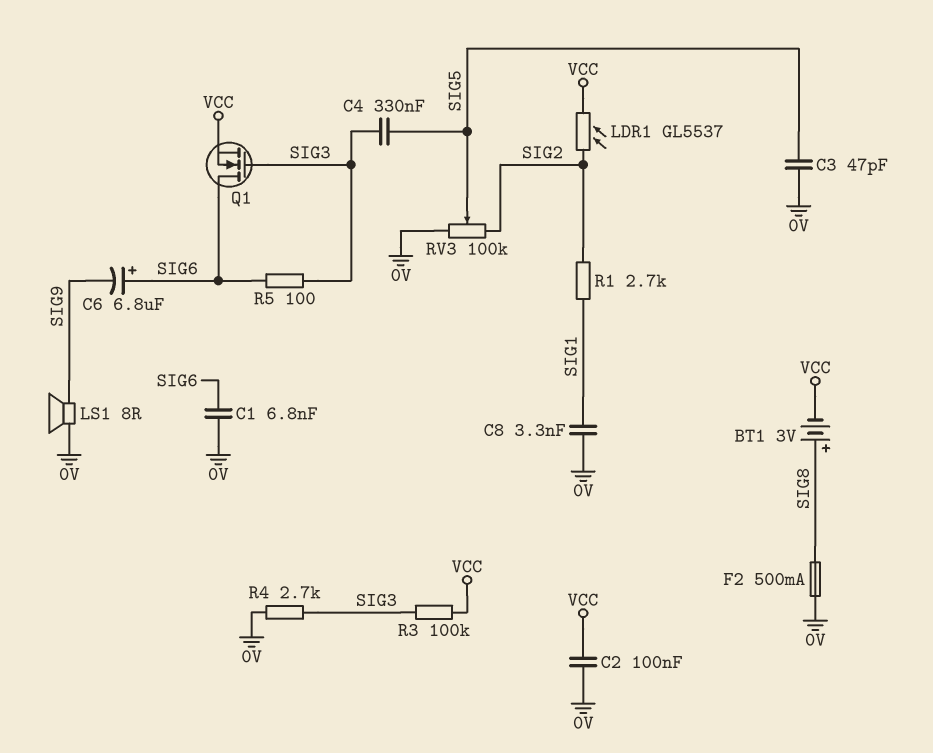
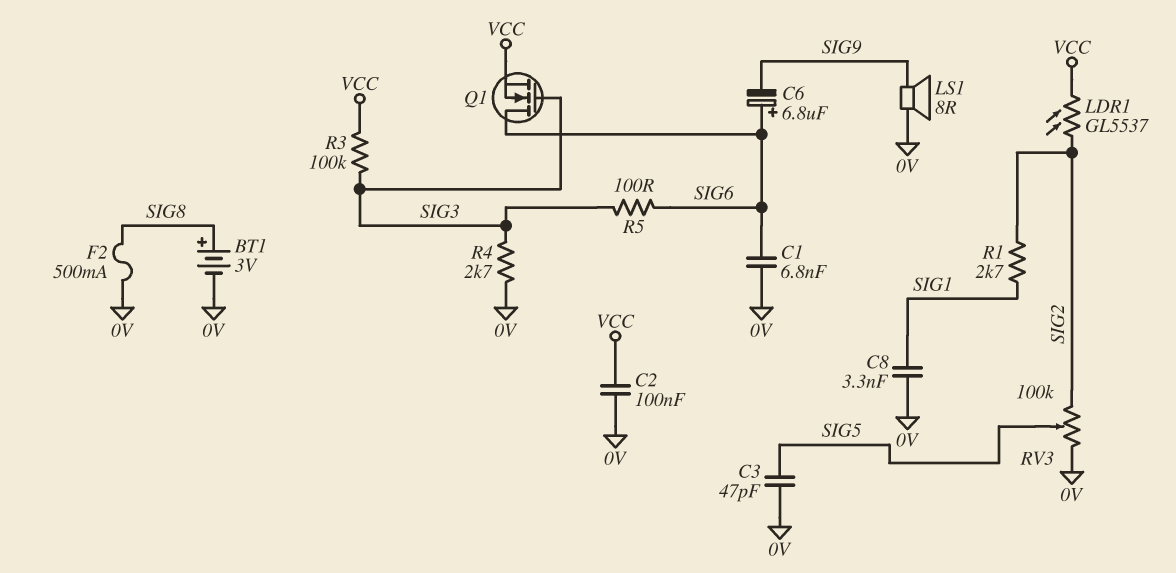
BT1: 3V (plus SIG8, minus VCC) -> 3V (plus SIG8, minus 0V)
C4: 330nF (SIG3, SIG5) -> none

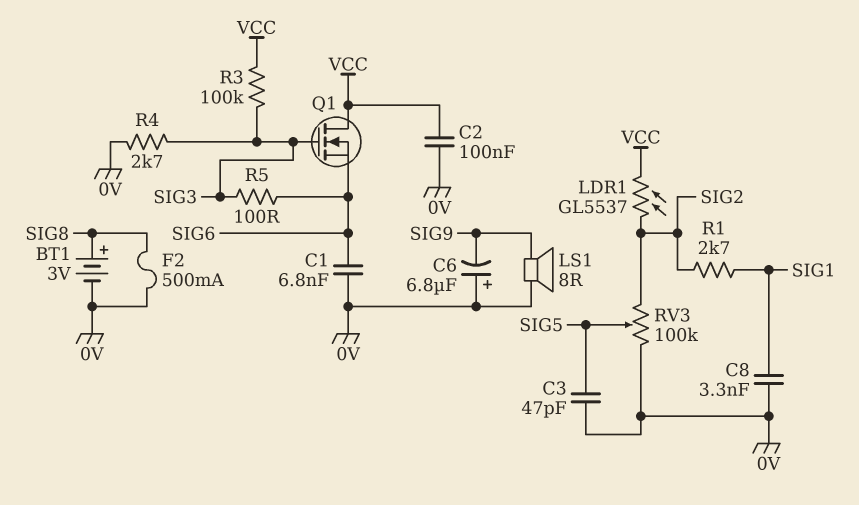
C6: 6.8uF (plus SIG6, minus SIG9) -> 6.8uF (plus 0V, minus SIG9)
Q1: NMOS (G SIG3, D SIG6, S VCC) -> NMOS (G SIG3, D VCC, S SIG6)

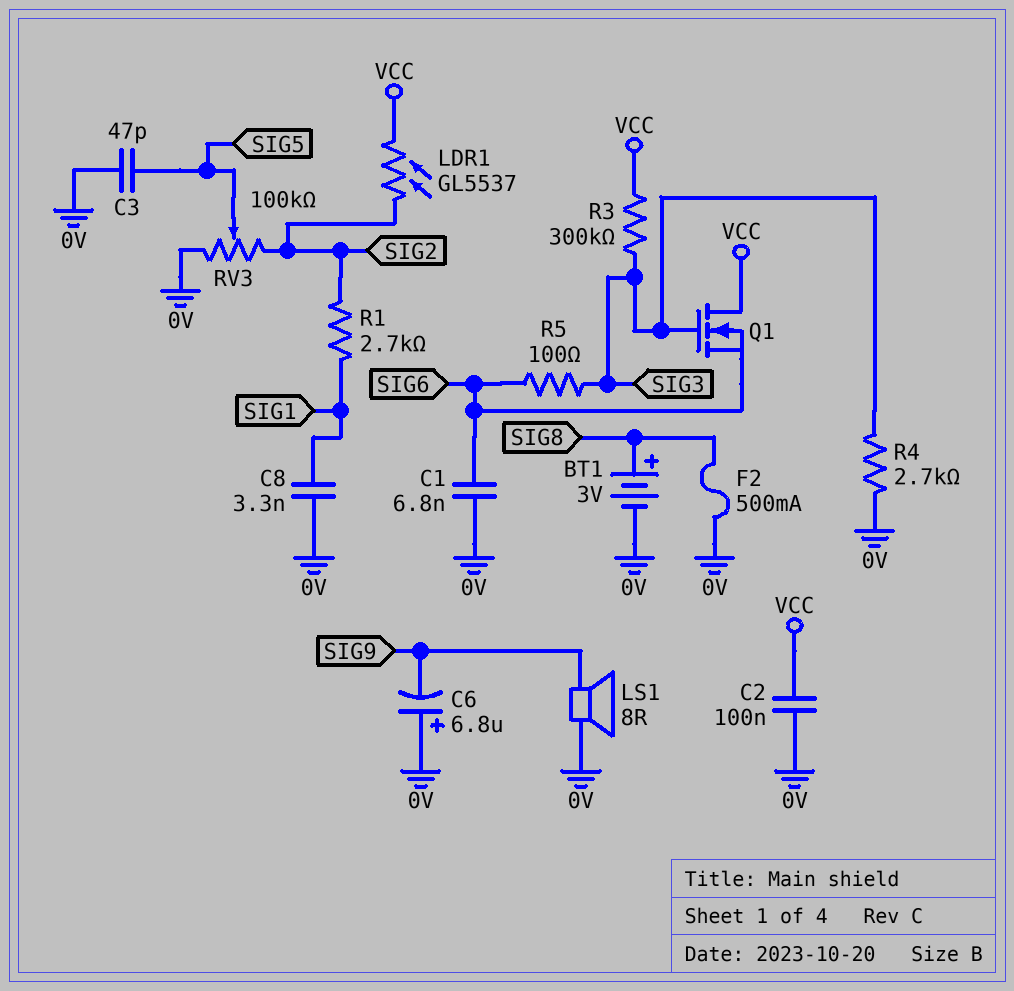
R3: 100k (SIG3, VCC) -> 300k (SIG3, VCC)

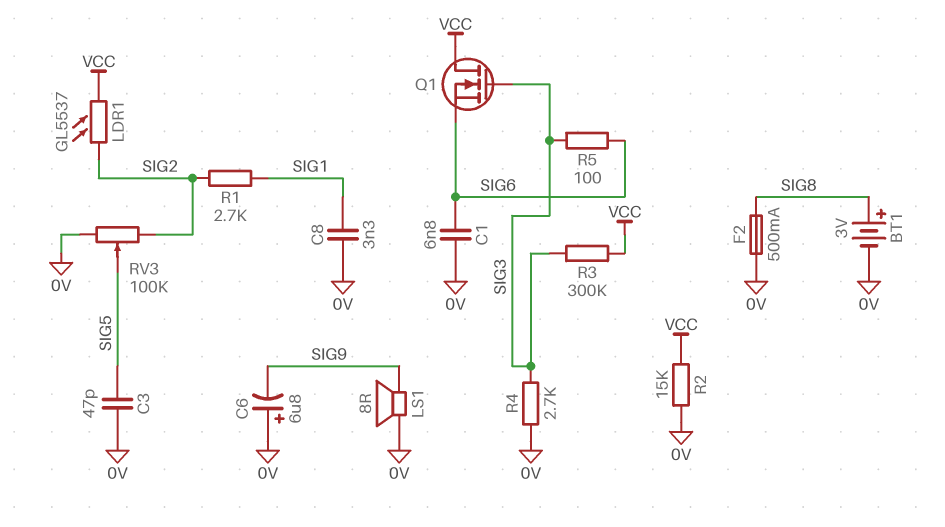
C2: 100nF (0V, VCC) -> none
R2: none -> 15k (0V, VCC)

